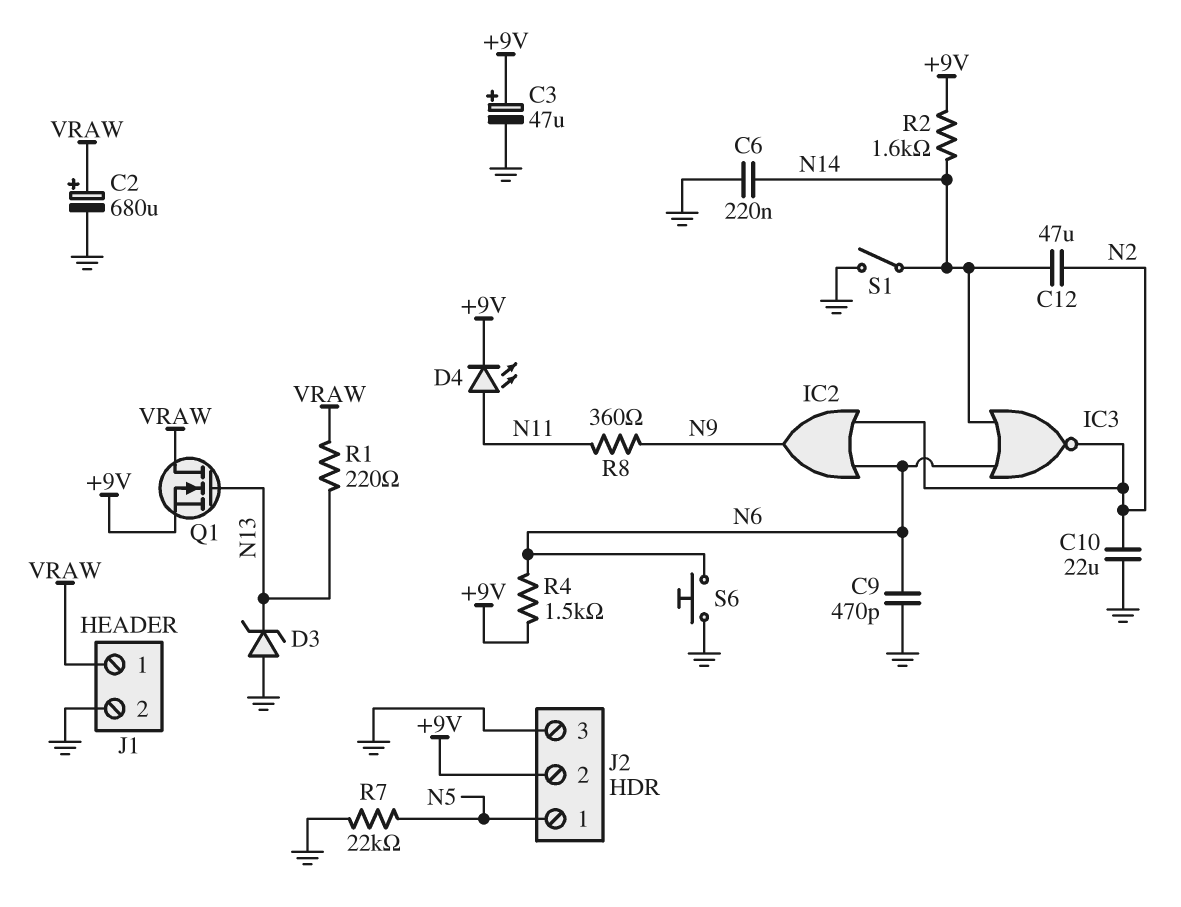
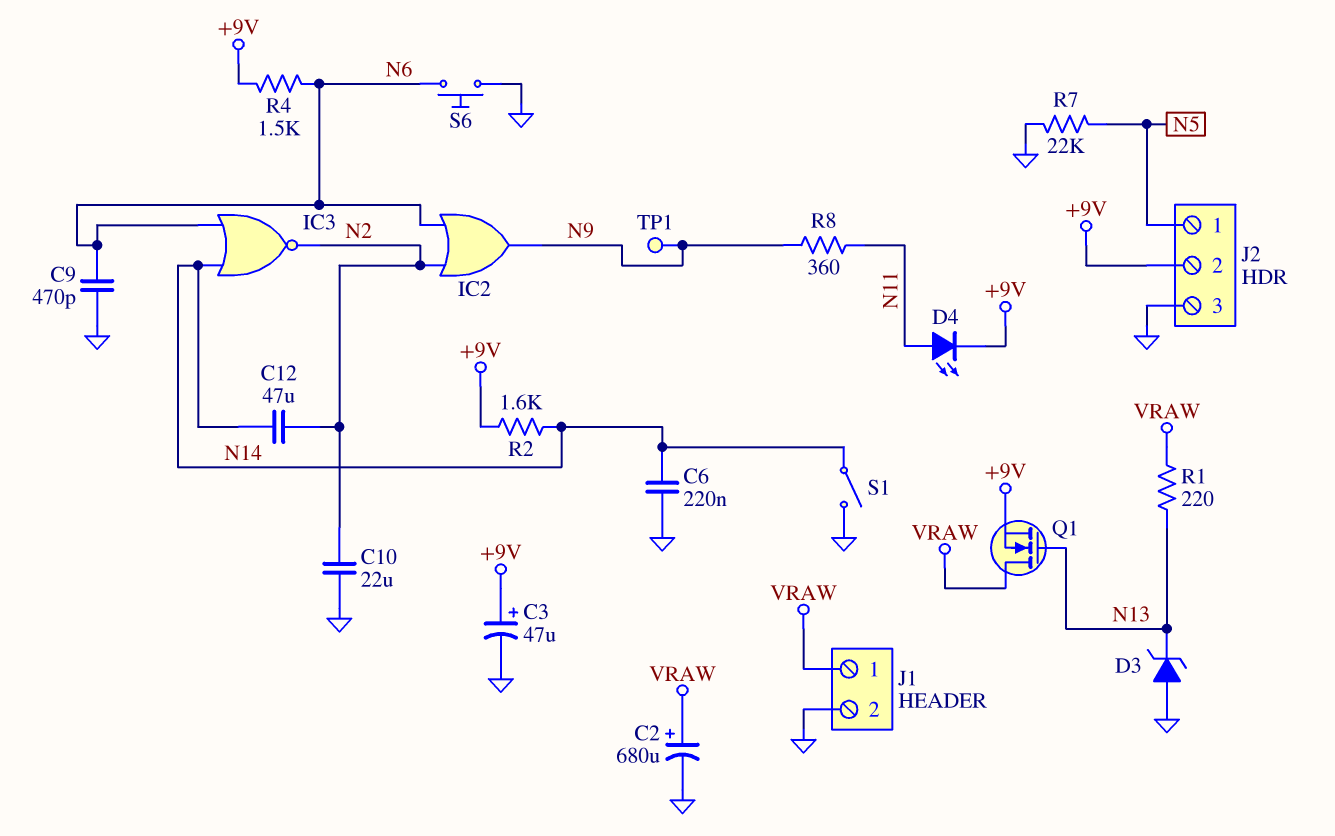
TP1: none -> test point (N9)

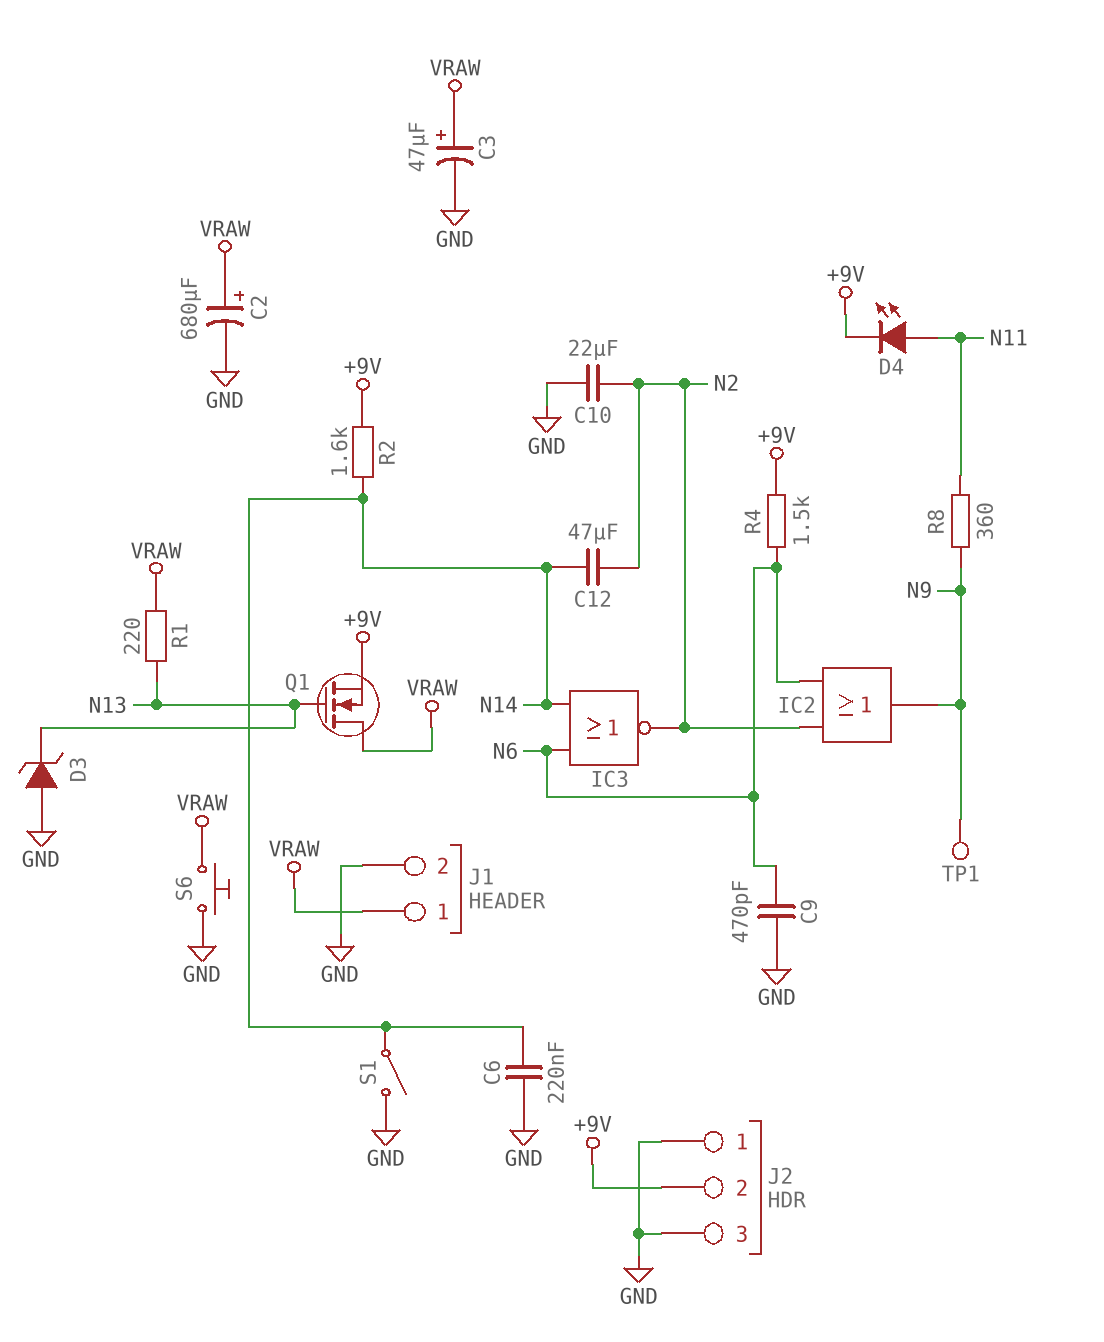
C3: 47uF (plus +9V, minus GND) -> 47uF (plus VRAW, minus GND)
J2 pin 1: N5 -> GND
R7: 22k (GND, N5) -> none
S6: button (GND, N6) -> button (GND, VRAW)

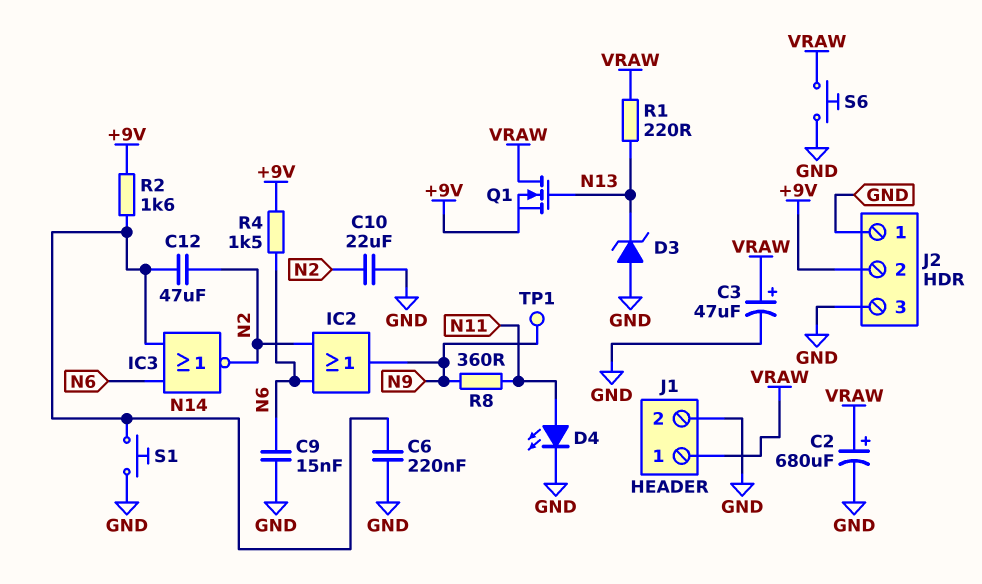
C9: 470pF (GND, N6) -> 15nF (GND, N6)
D4: LED (A N11, K +9V) -> LED (A N11, K GND)
S1: switch (GND, N14) -> button (GND, N14)

